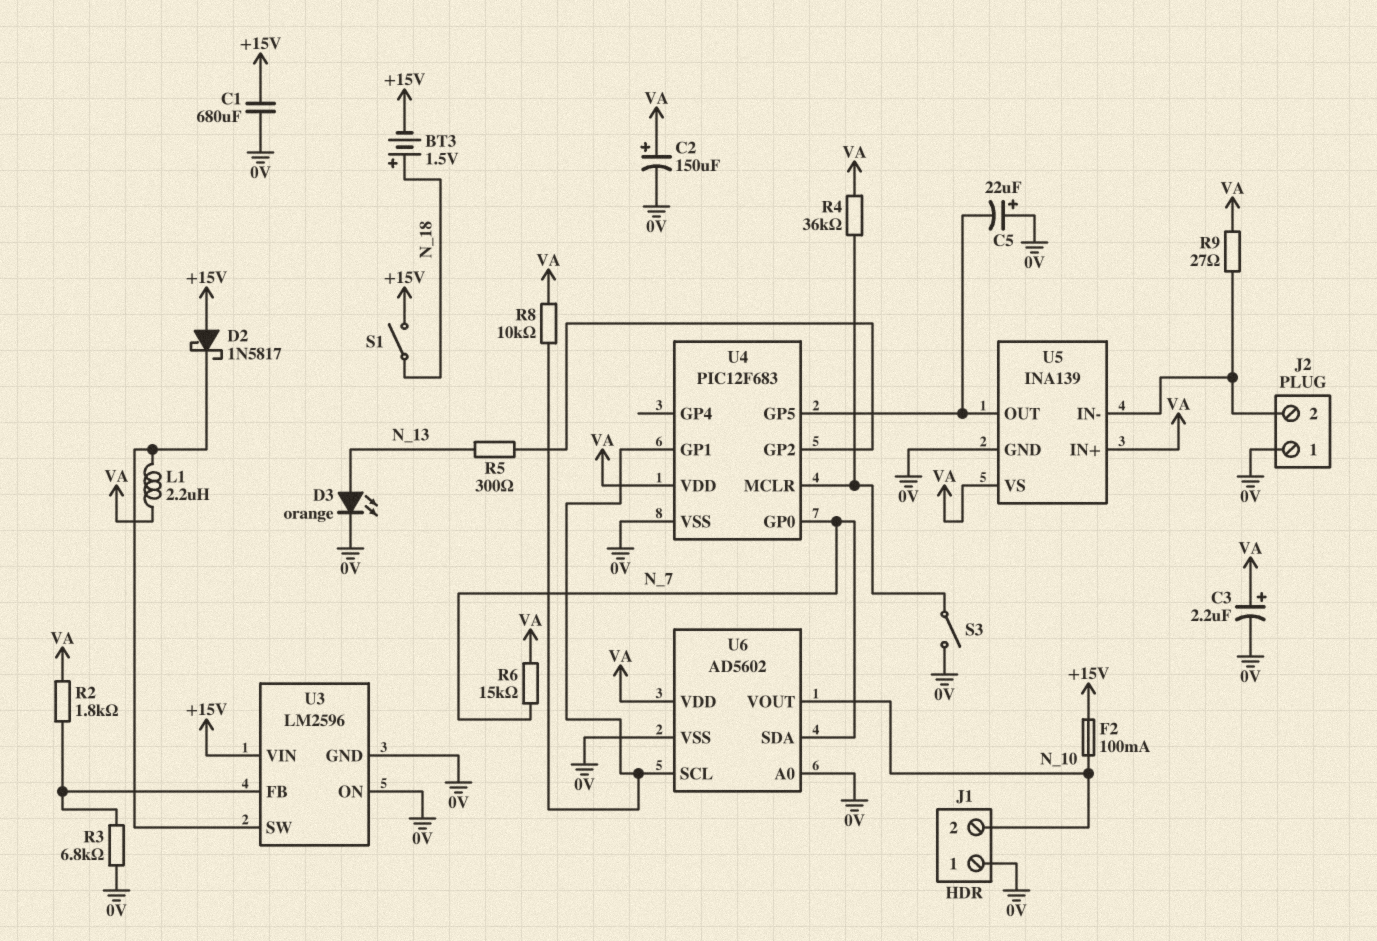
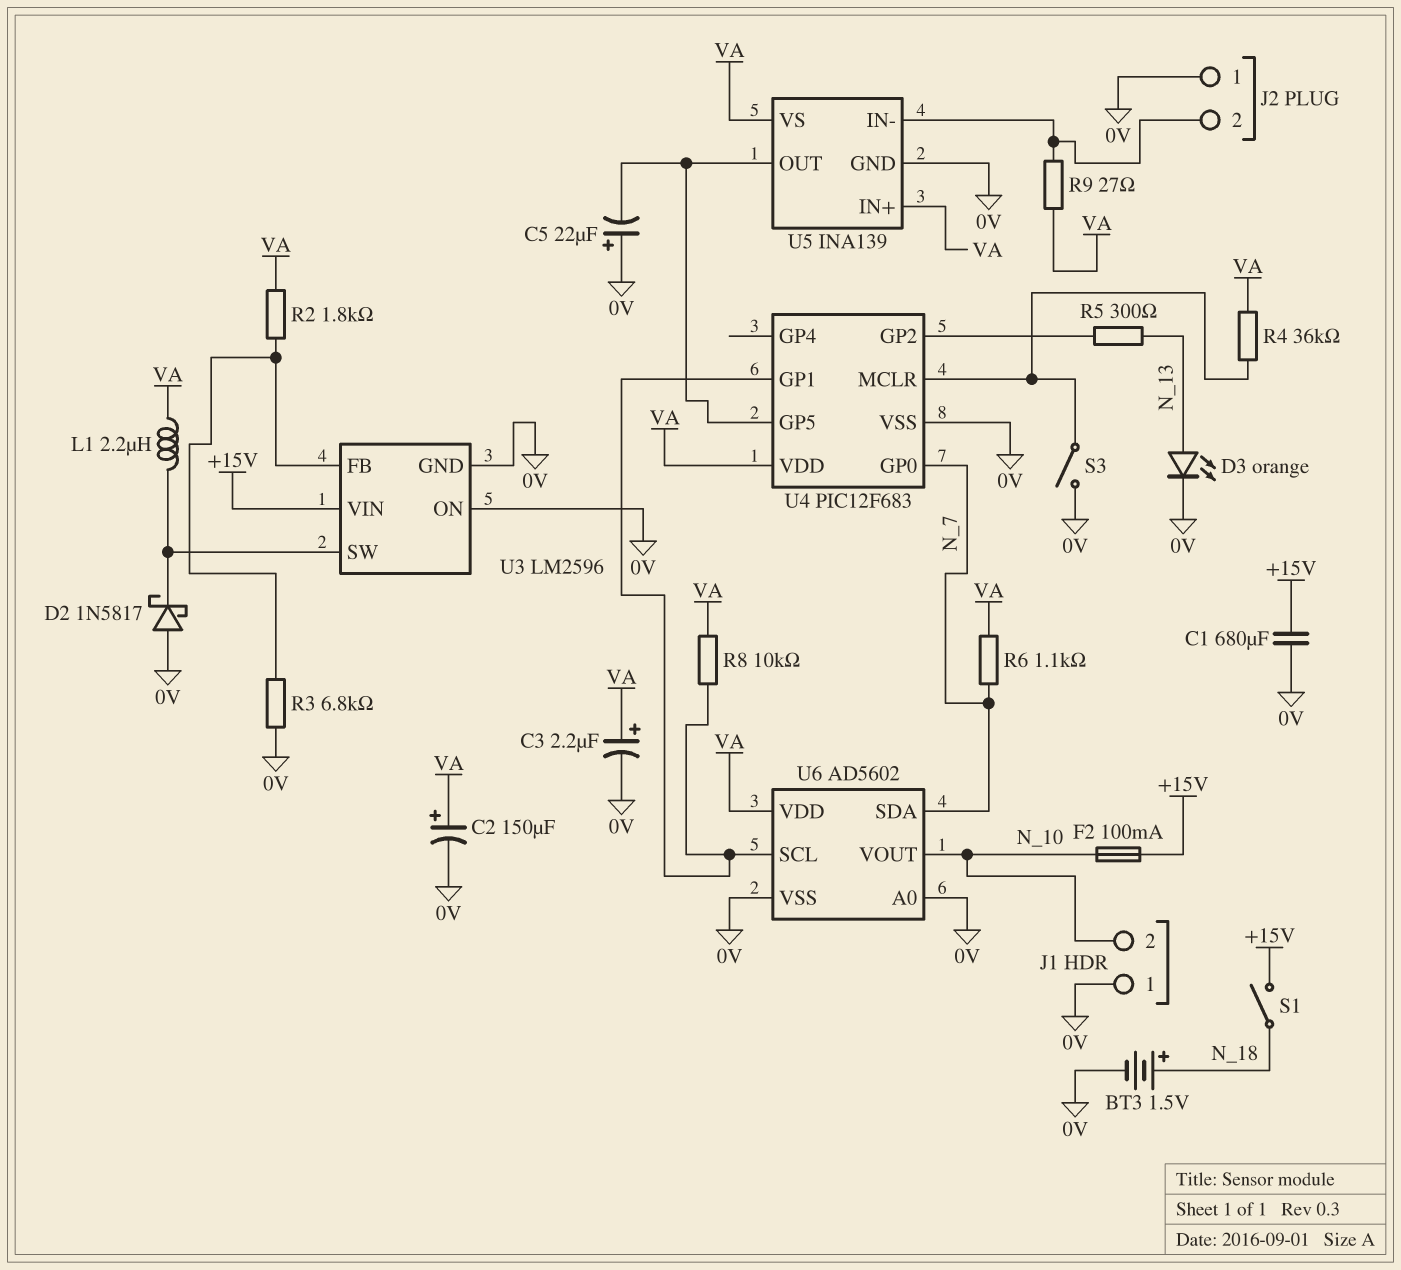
BT3: 1.5V (plus N_18, minus +15V) -> 1.5V (plus N_18, minus 0V)
D2: schottky 1N5817 (A +15V, K U3/SW) -> schottky 1N5817 (A 0V, K U3/SW)
R6: 15k (N_7, VA) -> 1.1k (N_7, VA)

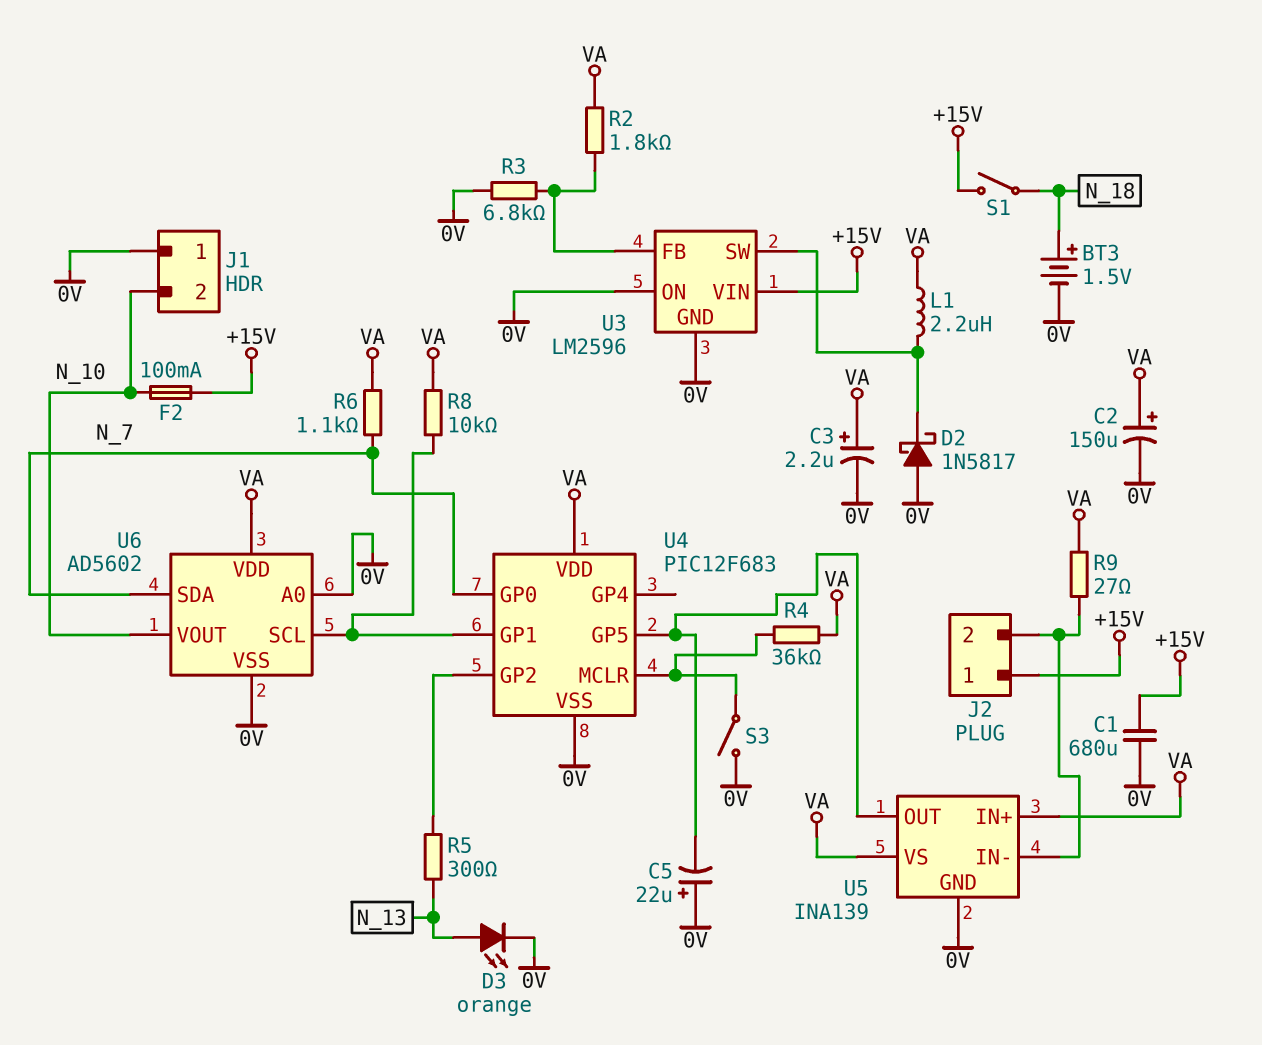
J2 pin 1: 0V -> +15V

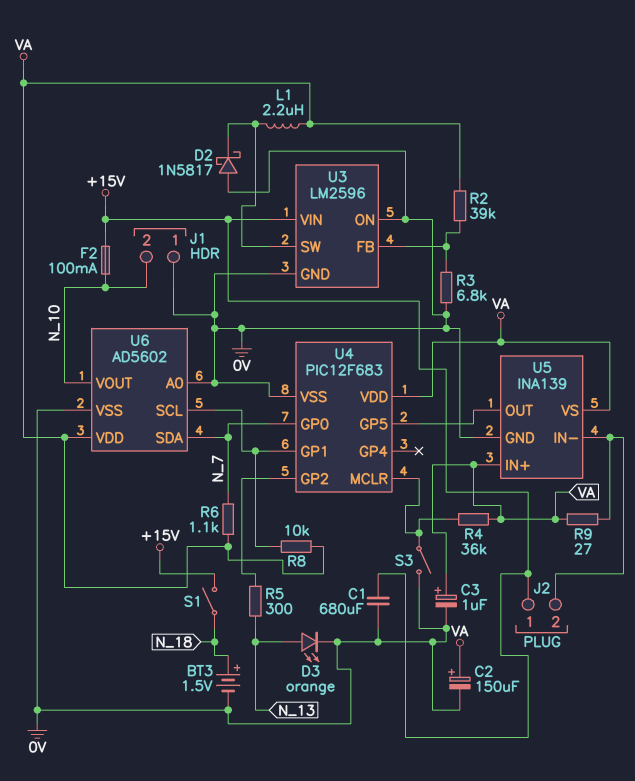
C3: 2.2uF (plus VA, minus 0V) -> 1uF (plus VA, minus 0V)
C5: 22uF (plus 0V, minus U4/GP5) -> none
R2: 1.8k (U3/FB, VA) -> 39k (U3/FB, VA)

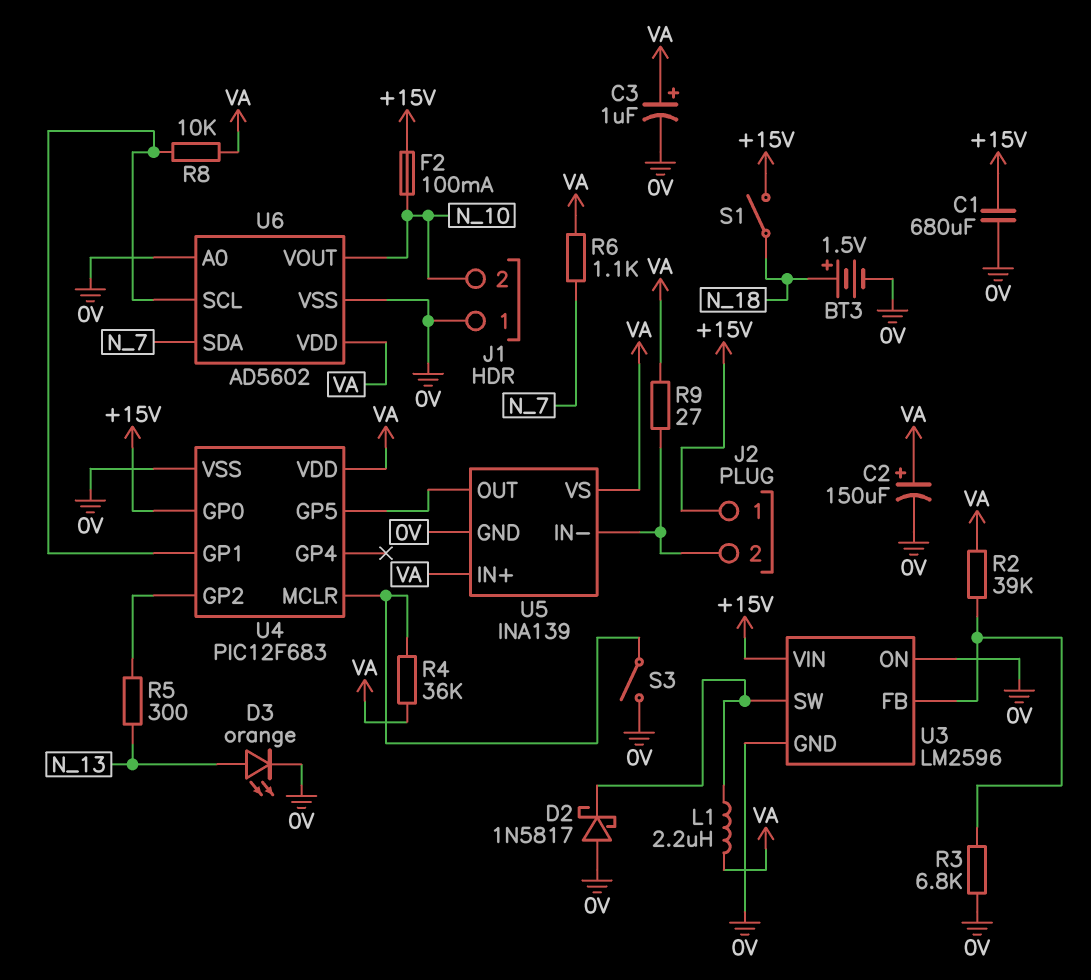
U4 pin GP0: N_7 -> +15V

